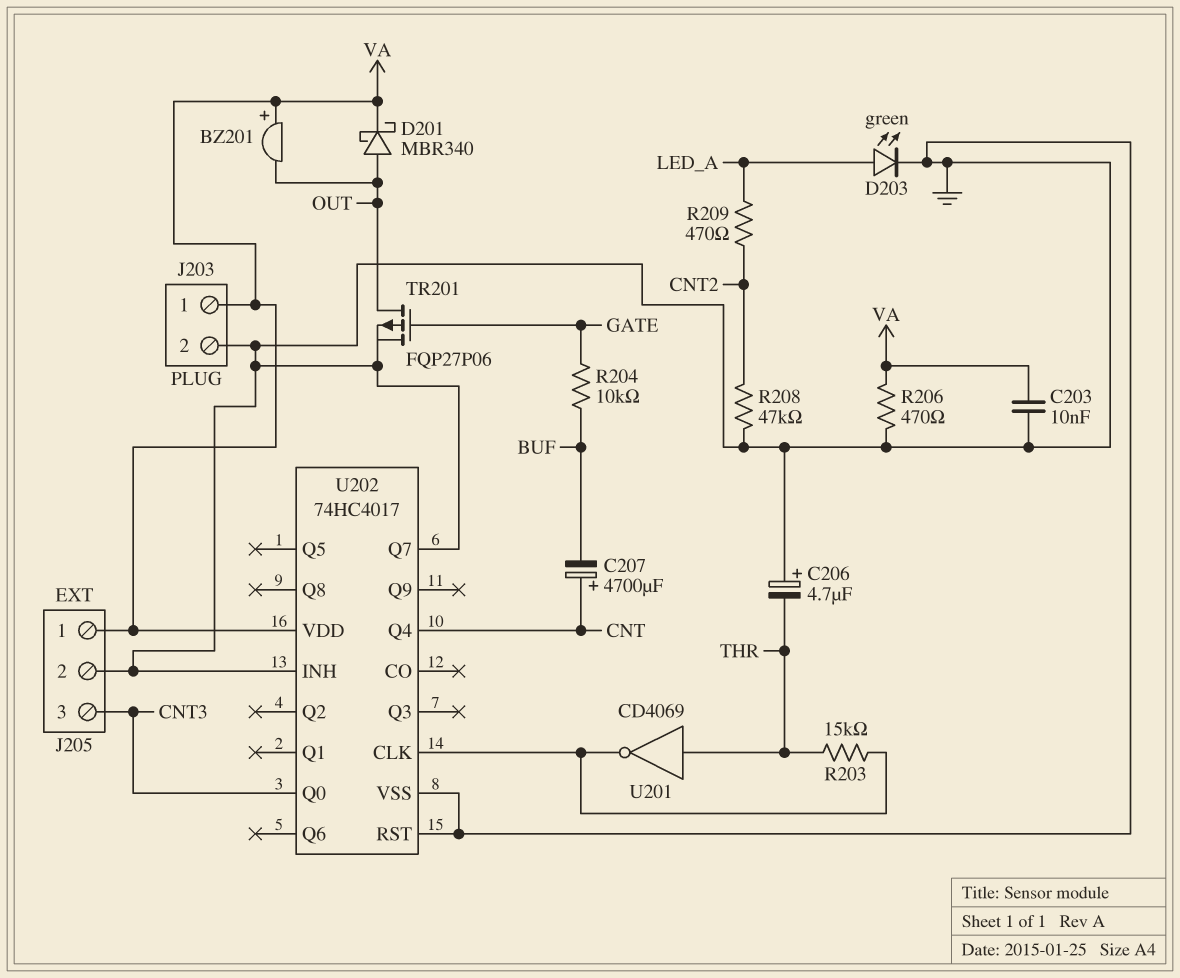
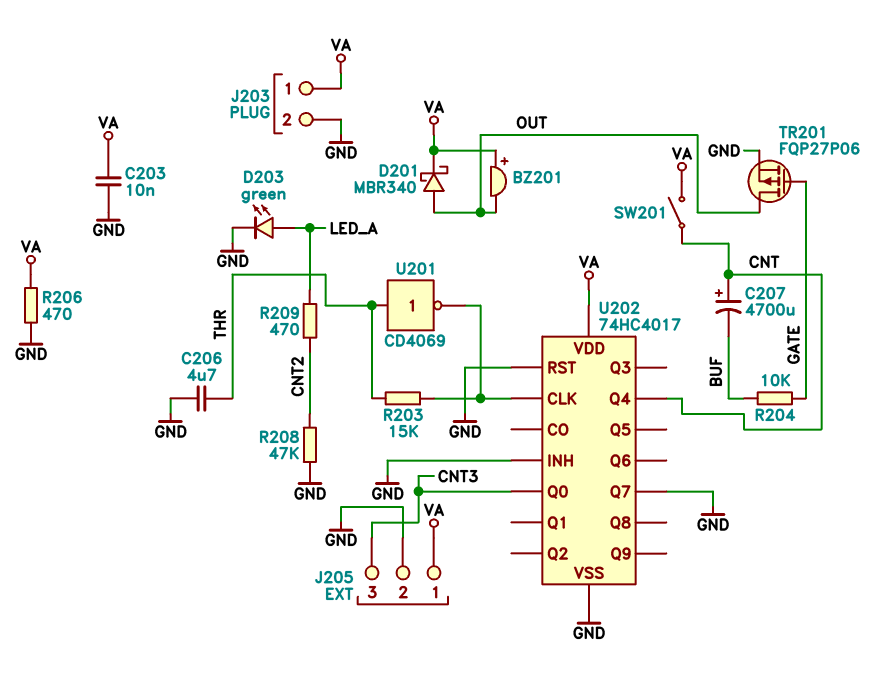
C206: 4.7uF (plus GND, minus THR) -> 4.7uF (GND, THR)
SW201: none -> switch (CNT, VA)

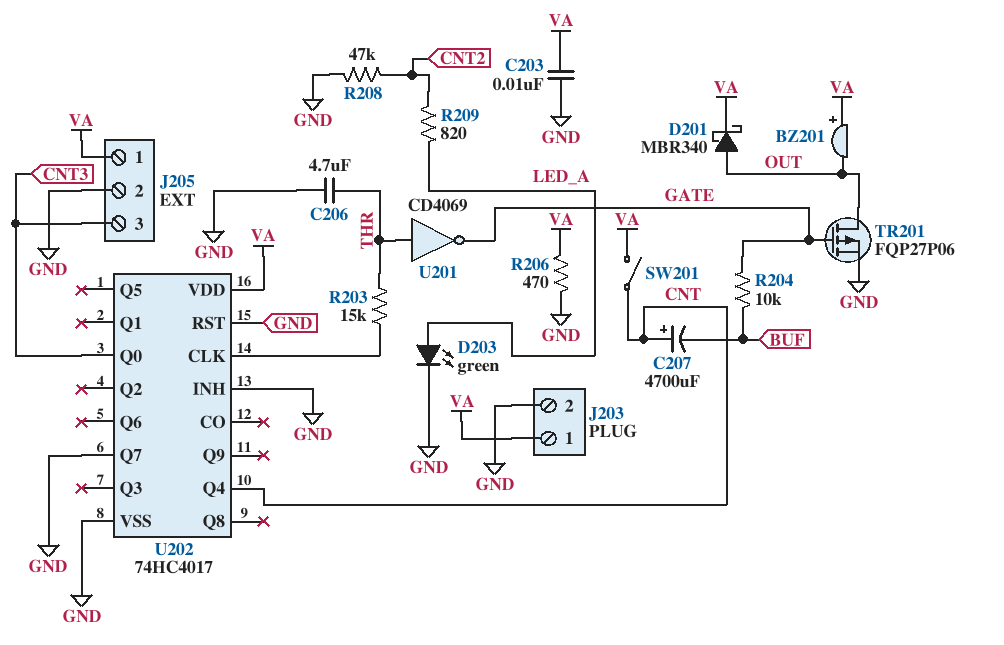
R209: 470 (CNT2, LED_A) -> 820 (CNT2, LED_A)
U201: NOT CD4069 (in THR, out U202/CLK) -> NOT CD4069 (in THR, out GATE)

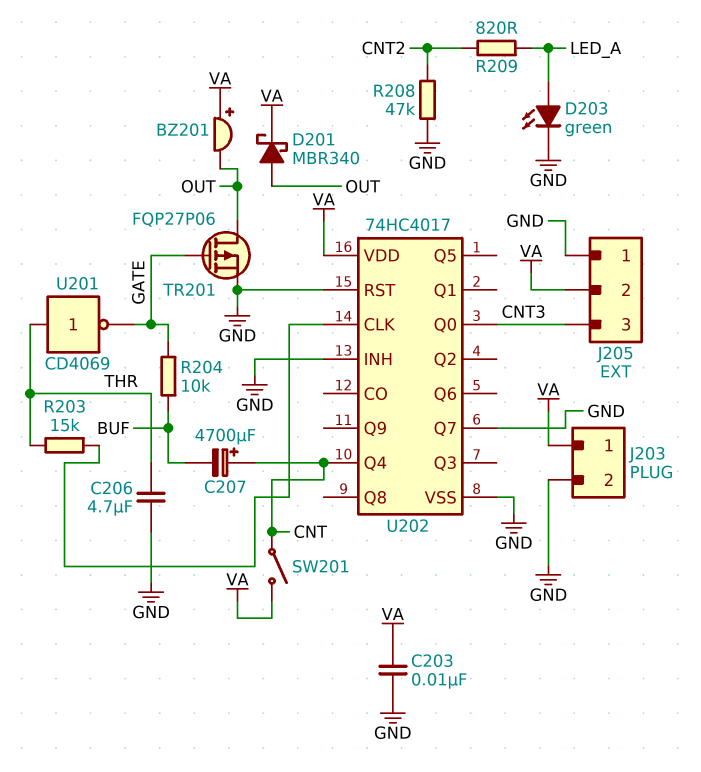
J205 pin 1: VA -> GND
J205 pin 2: GND -> VA
R206: 470 (GND, VA) -> none

